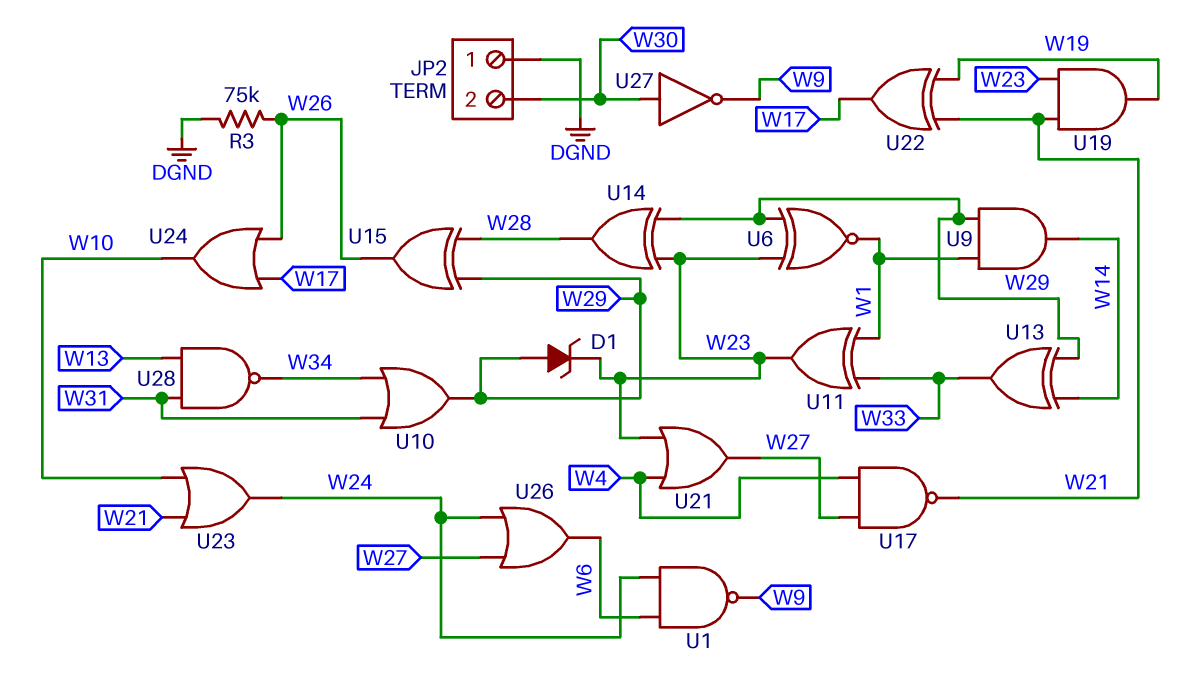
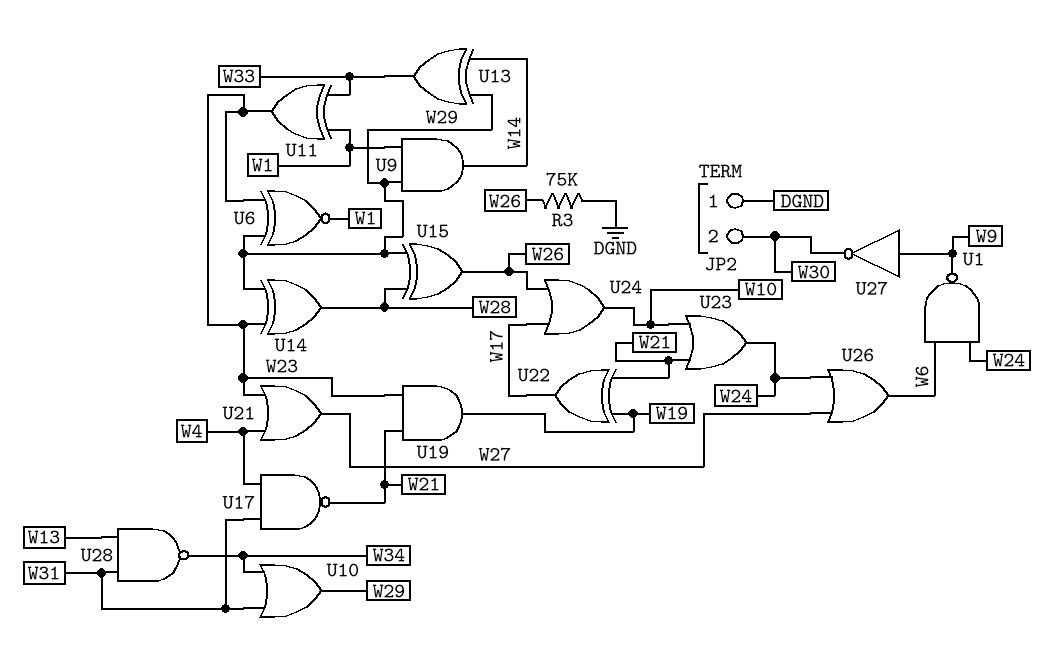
D1: zener (A W29, K W23) -> none
U17: NAND (in W4, in W27, out W21) -> NAND (in W4, in W31, out W21)
U27: NOT (in W30, out W9) -> NOT (in W9, out W30)

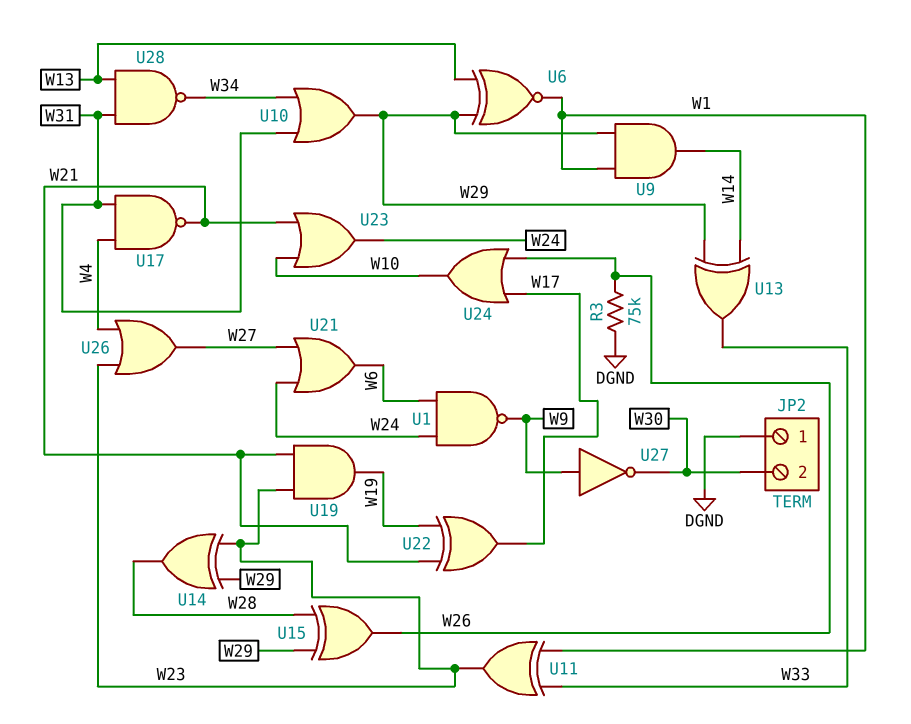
U6: XNOR (in W23, in W29, out W1) -> XNOR (in W13, in W29, out W1)
U21: OR (in W4, in W23, out W27) -> OR (in W24, in W27, out W6)
U26: OR (in W24, in W27, out W6) -> OR (in W4, in W23, out W27)

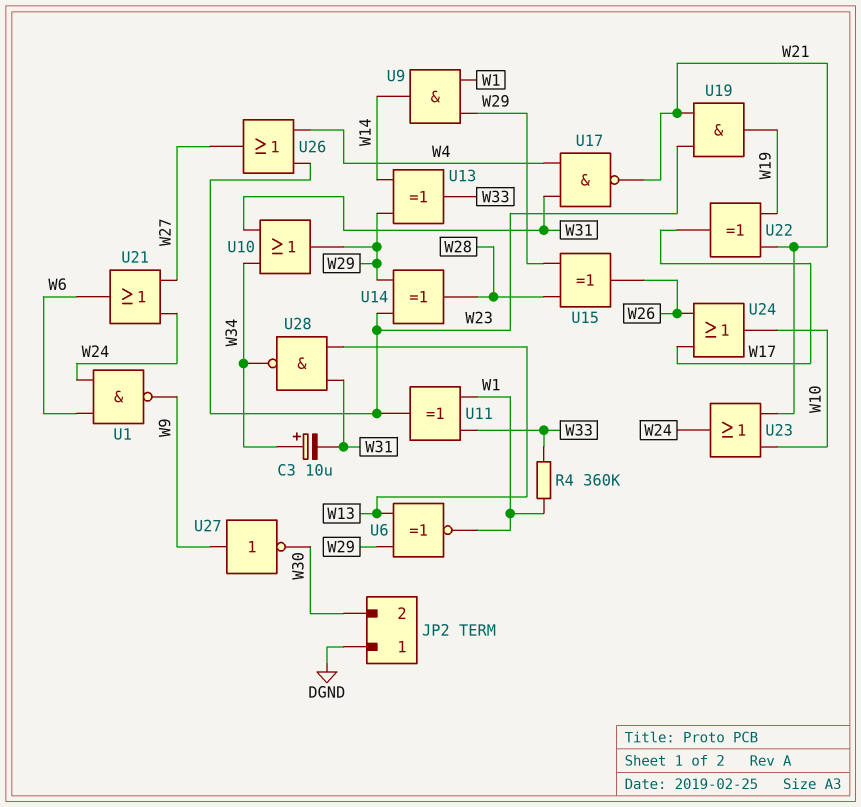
C3: none -> 10uF (plus W34, minus W31)
R3: 75k (DGND, W26) -> none
R4: none -> 360k (W1, W33)

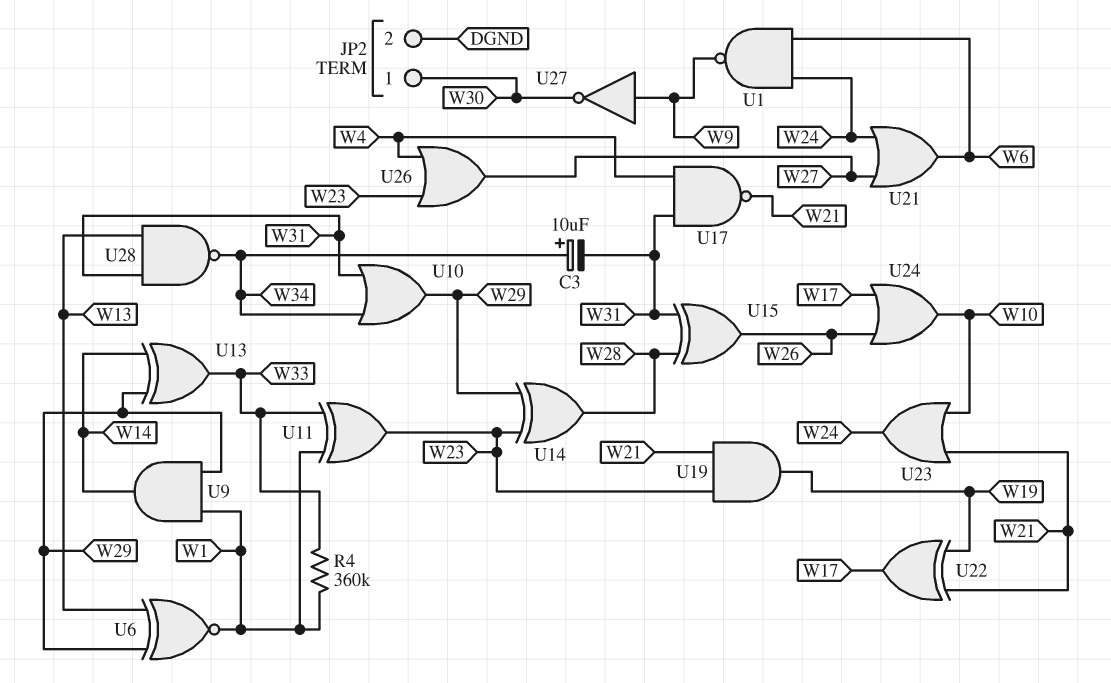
JP2 pin 1: DGND -> W30
JP2 pin 2: W30 -> DGND
U15: XOR (in W28, in W29, out W26) -> XOR (in W28, in W31, out W26)

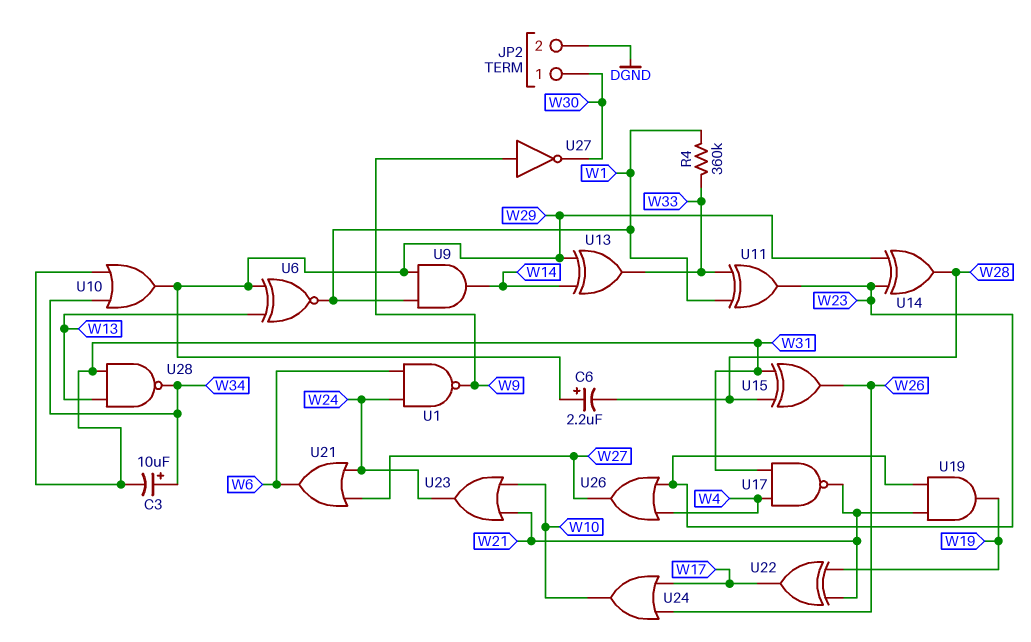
C6: none -> 2.2uF (plus W29, minus W28)

